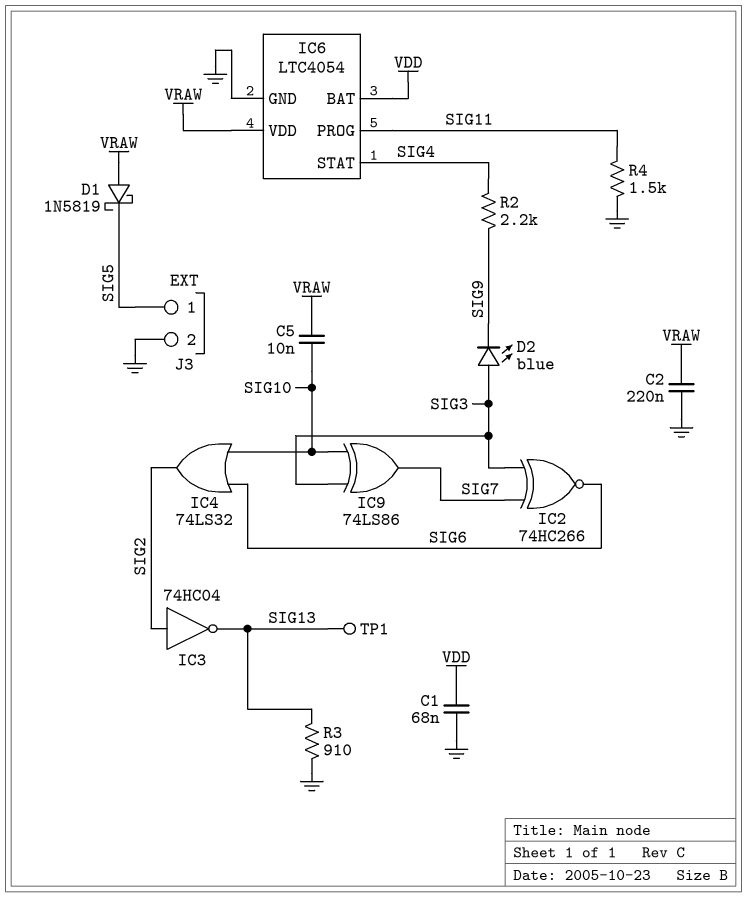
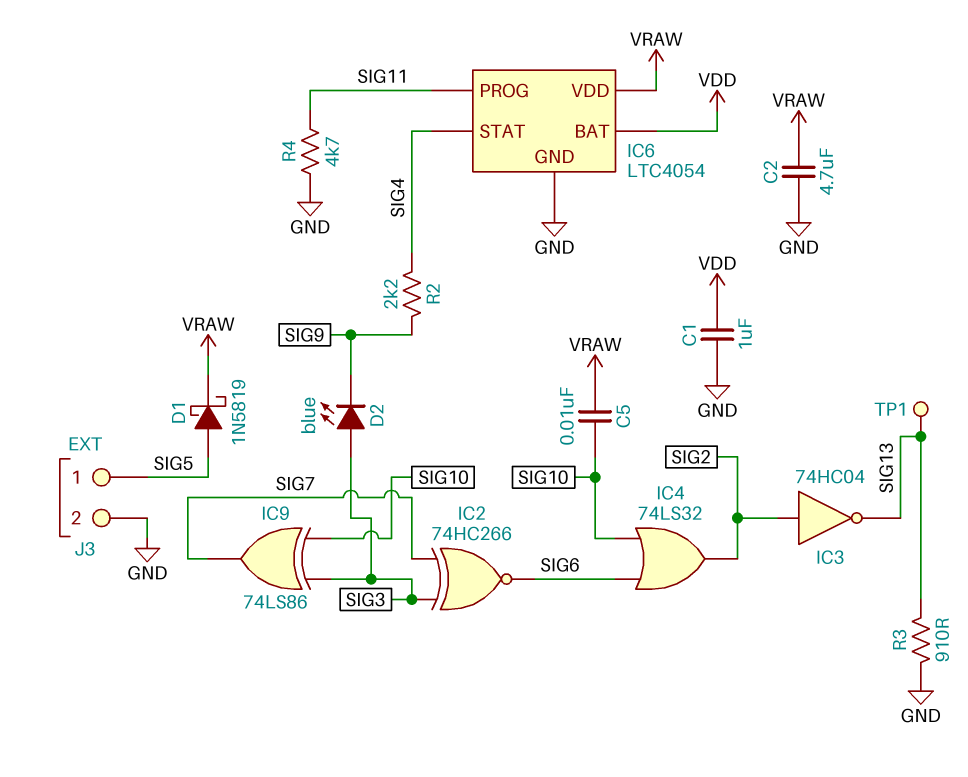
C1: 68nF (GND, VDD) -> 1uF (GND, VDD)
C2: 220nF (GND, VRAW) -> 4.7uF (GND, VRAW)
D1: schottky 1N5819 (A VRAW, K SIG5) -> schottky 1N5819 (A SIG5, K VRAW)
R4: 1.5k (GND, SIG11) -> 4.7k (GND, SIG11)

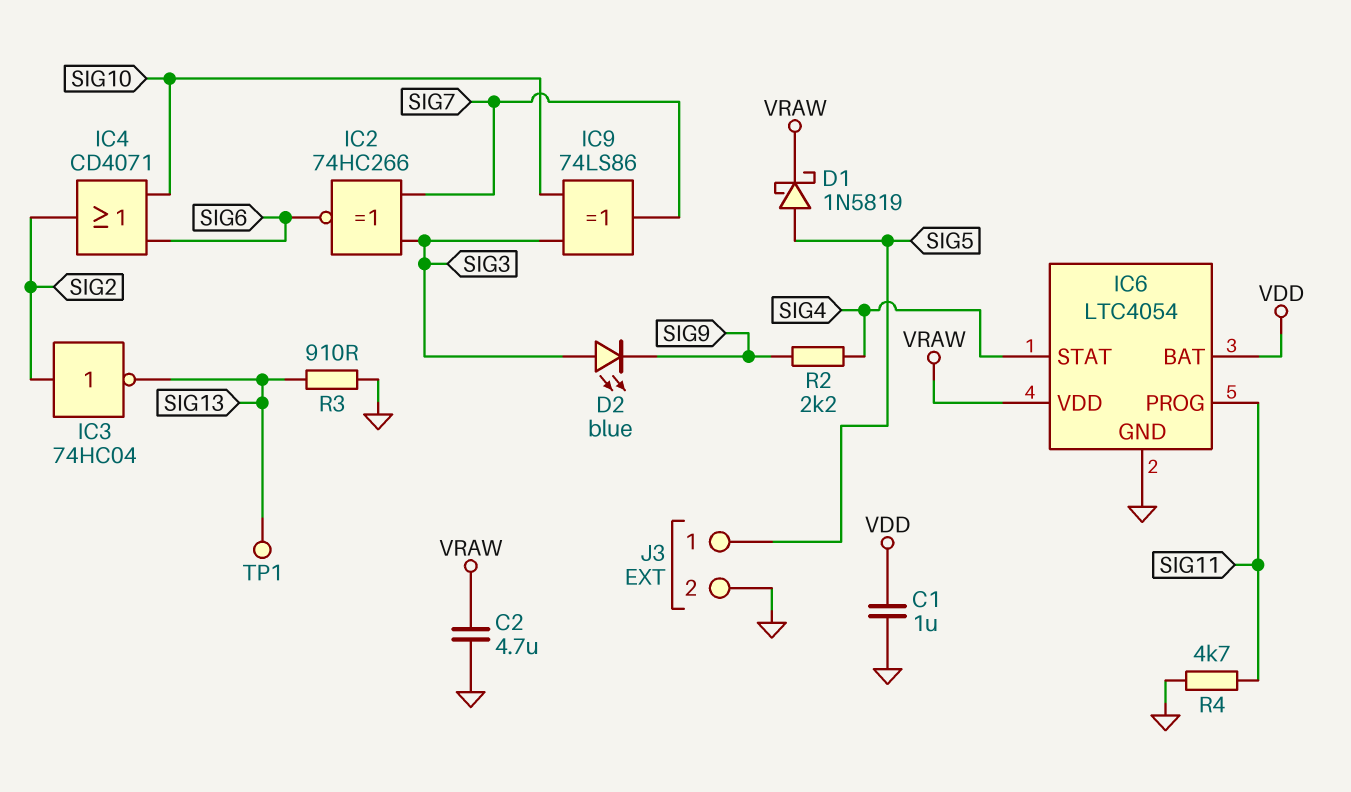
C5: 10nF (SIG10, VRAW) -> none
IC4: OR 74LS32 (in SIG6, in SIG10, out SIG2) -> OR CD4071 (in SIG6, in SIG10, out SIG2)

